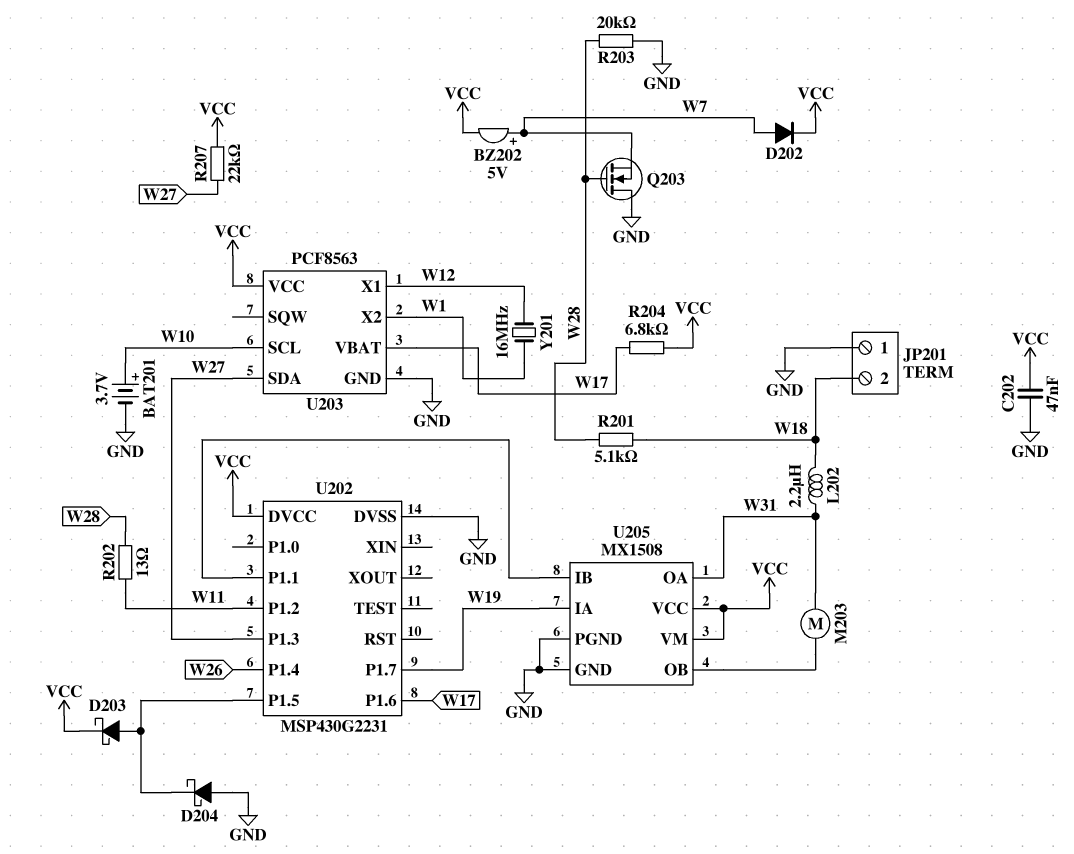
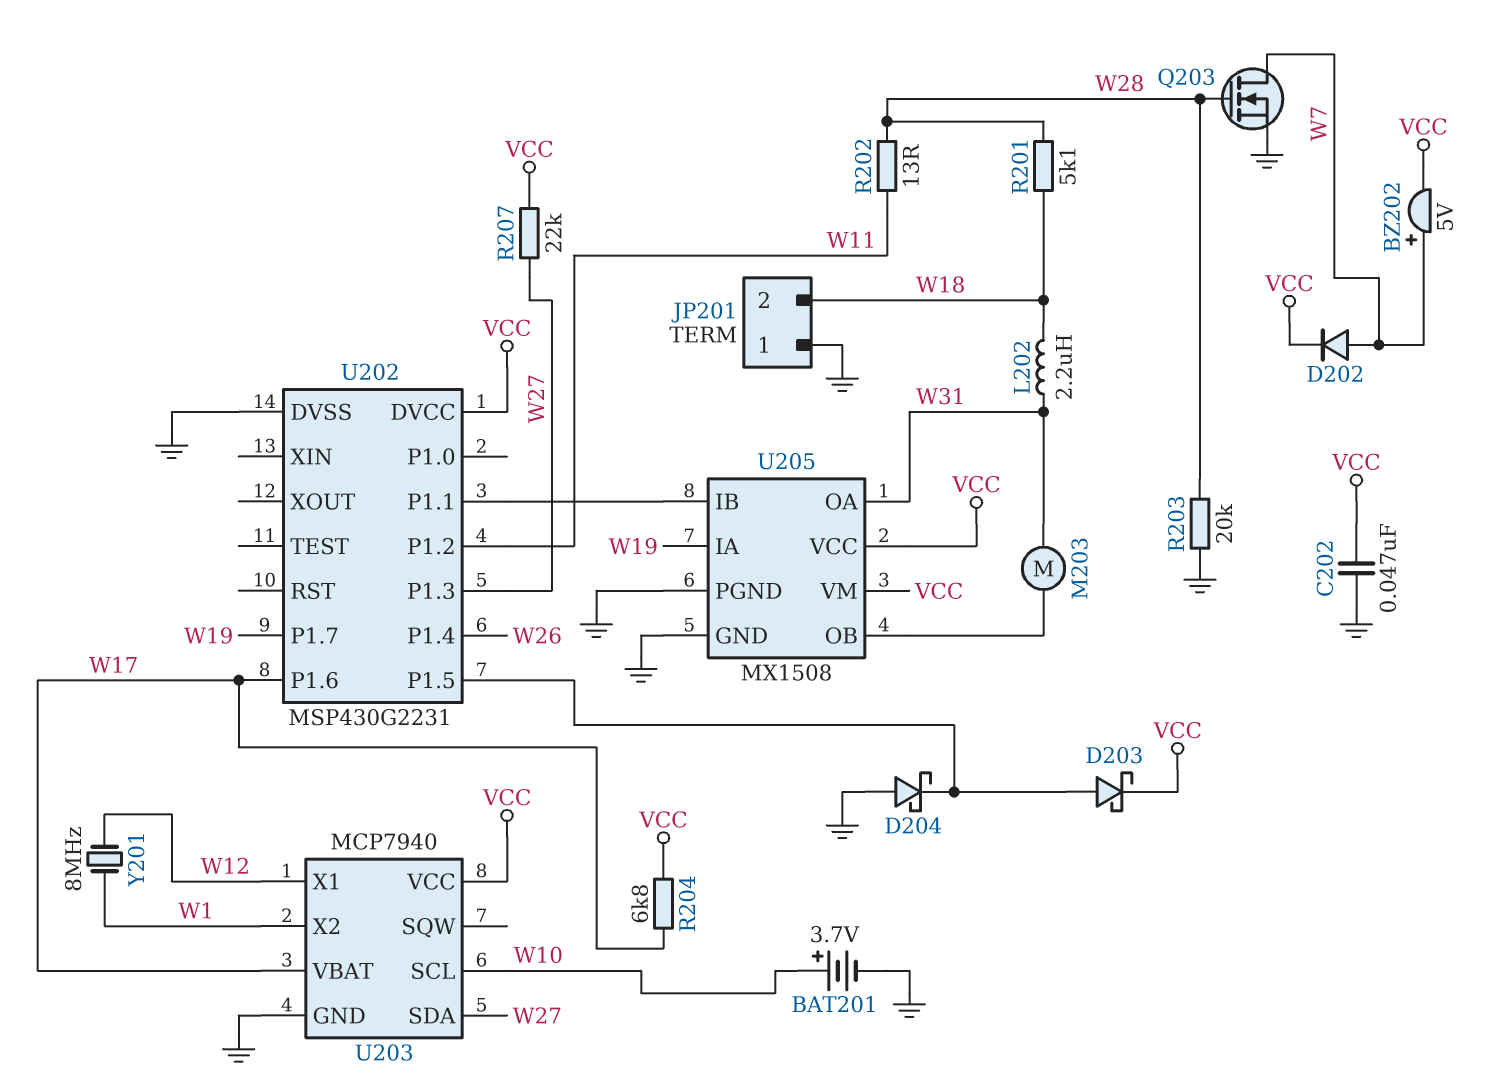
Q203: NMOS (G W28, D GND, S W7) -> NMOS (G W28, D W7, S GND)
U203: PCF8563 -> MCP7940
Y201: 16MHz (W1, W12) -> 8MHz (W1, W12)

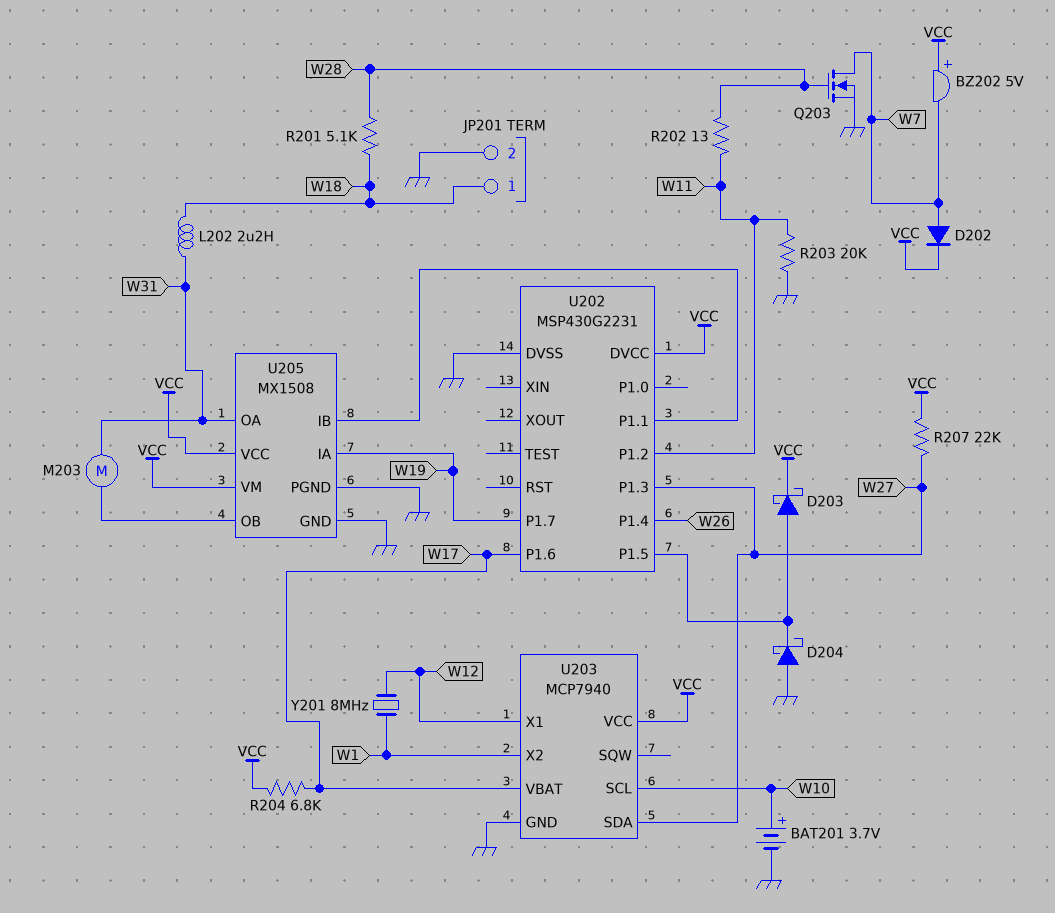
BZ202: buzzer 5V (plus W7, minus VCC) -> buzzer 5V (plus VCC, minus W7)
C202: 47nF (GND, VCC) -> none
JP201 pin 1: GND -> W18
JP201 pin 2: W18 -> GND
R203: 20k (GND, W28) -> 20k (GND, W11)

